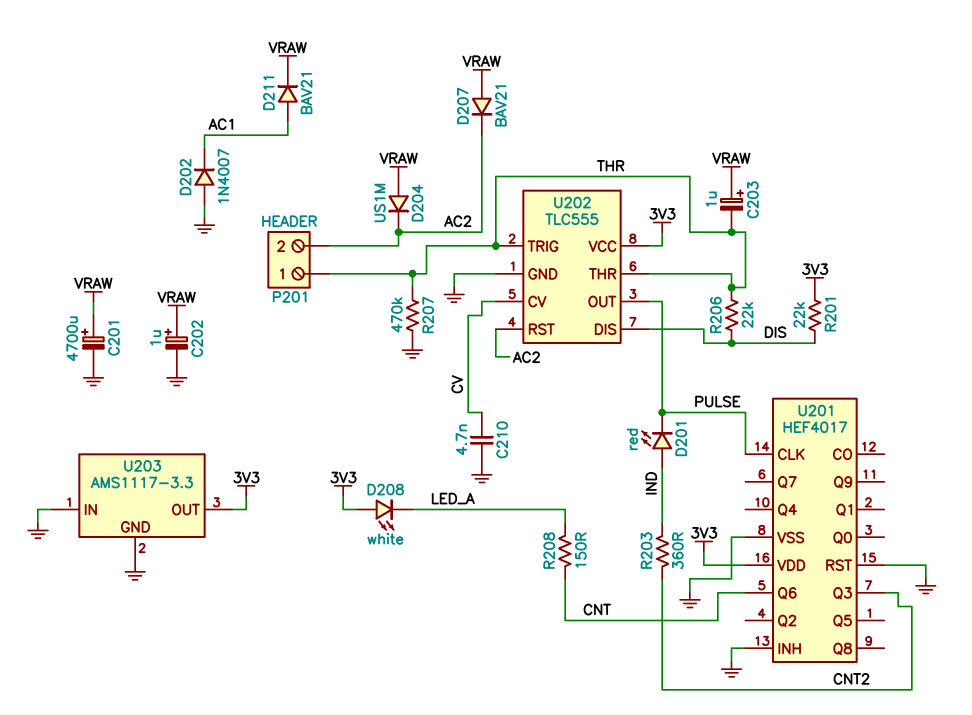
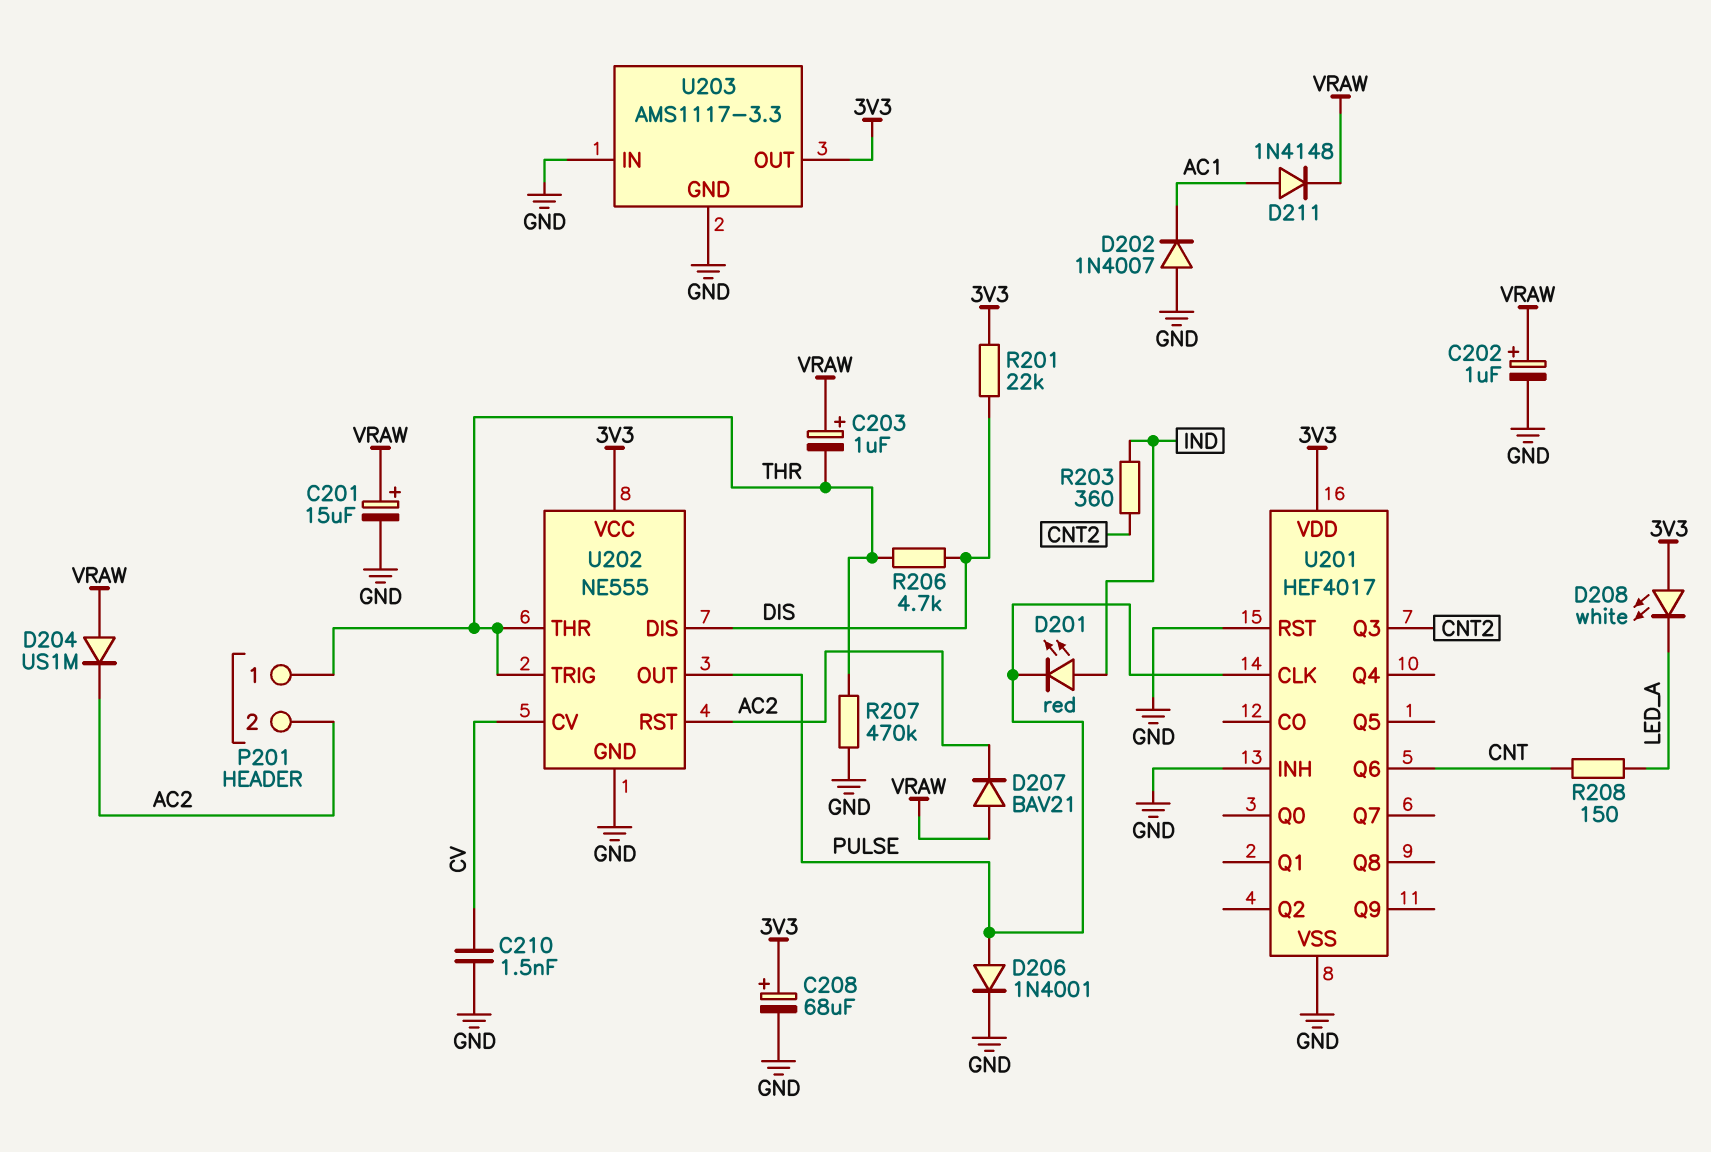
C201: 4700uF (plus VRAW, minus GND) -> 15uF (plus VRAW, minus GND)
C208: none -> 68uF (plus 3V3, minus GND)
C210: 4.7nF (CV, GND) -> 1.5nF (CV, GND)
D206: none -> diode 1N4001 (A PULSE, K GND)
D211: diode BAV21 (A AC1, K VRAW) -> diode 1N4148 (A AC1, K VRAW)
R206: 22k (DIS, THR) -> 4.7k (DIS, THR)
U202: TLC555 -> NE555

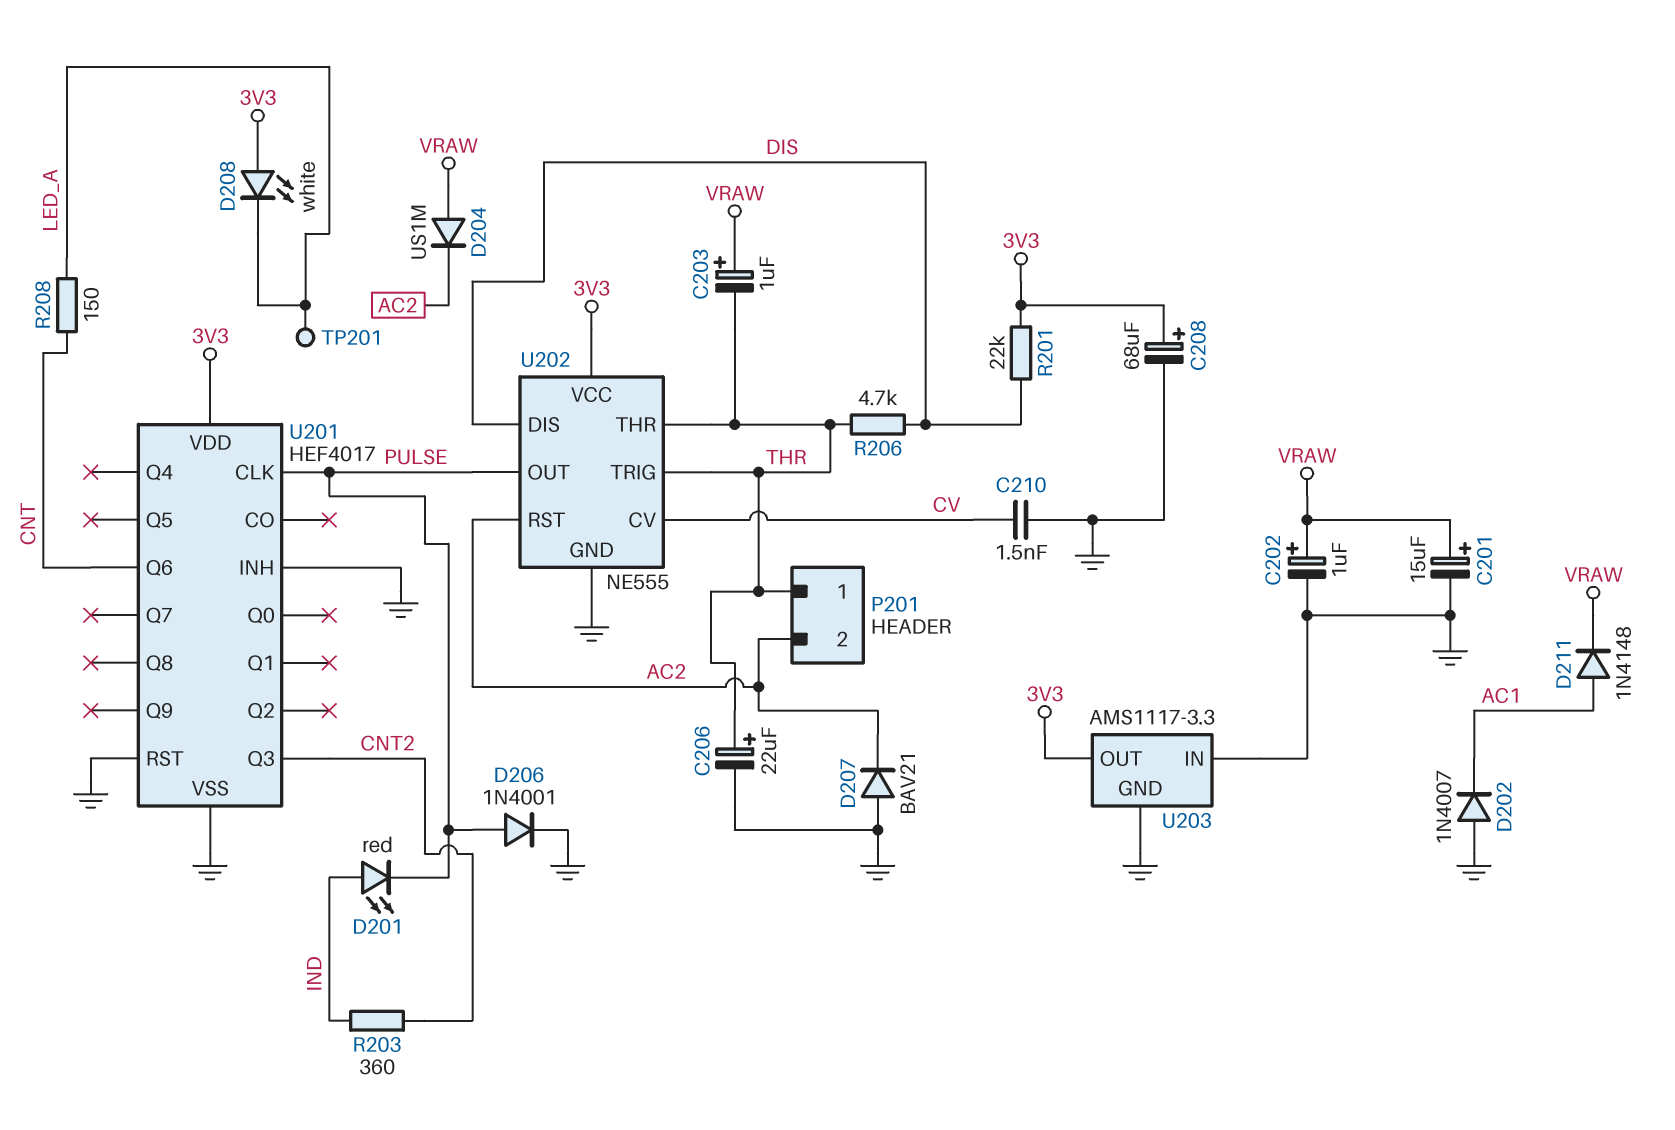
C206: none -> 22uF (plus THR, minus GND)
D207: diode BAV21 (A VRAW, K AC2) -> diode BAV21 (A GND, K AC2)
R207: 470k (GND, THR) -> none
TP201: none -> test point (LED_A)

